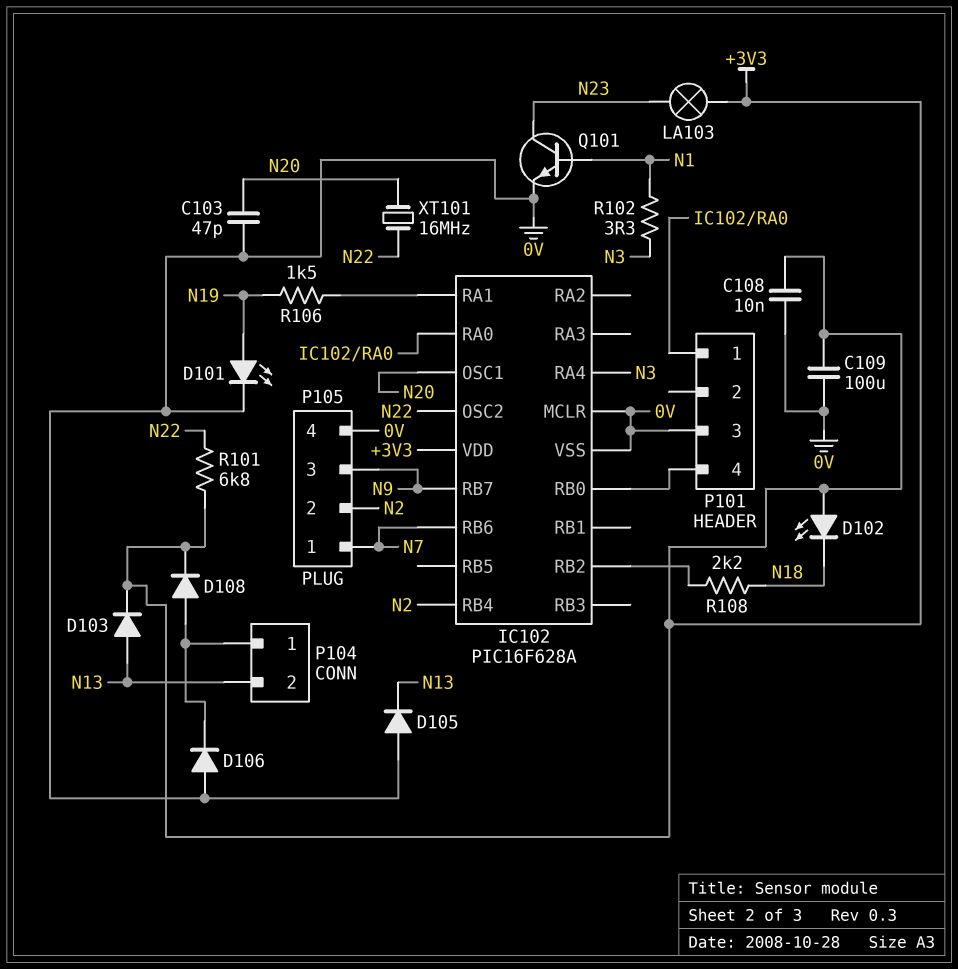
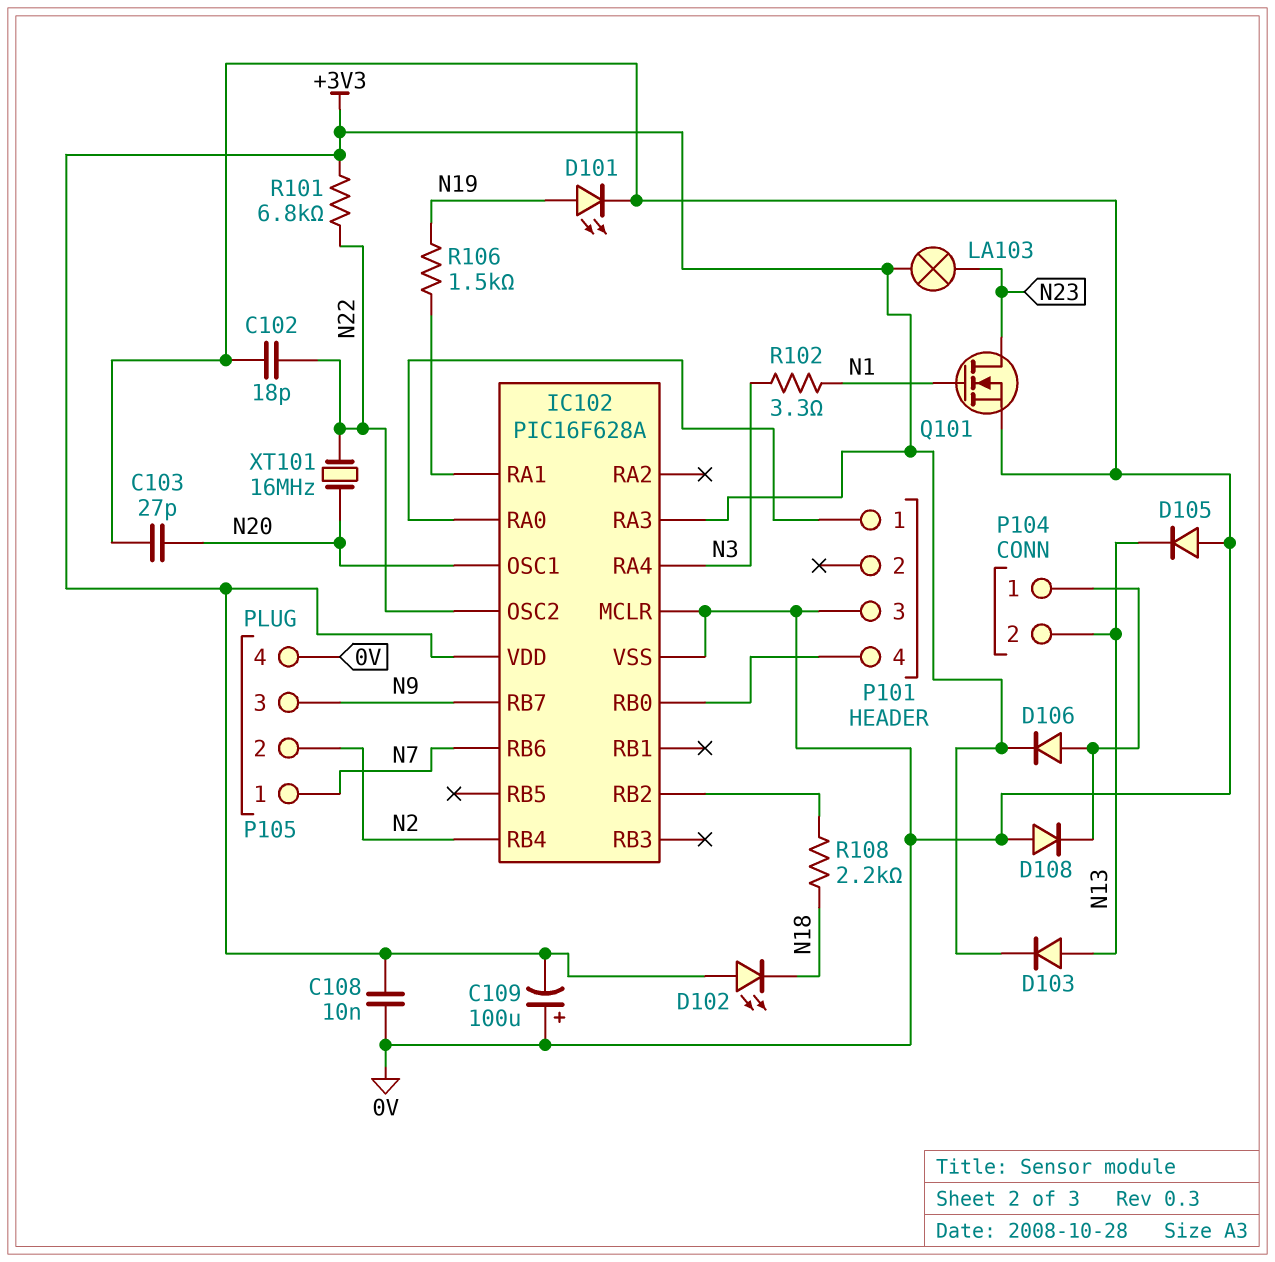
C102: none -> 18pF (0V, N22)
C103: 47pF (0V, N20) -> 27pF (0V, N20)
C109: 100uF (+3V3, 0V) -> 100uF (plus 0V, minus +3V3)
D106: diode (A 0V, K P104/1) -> diode (A P104/1, K +3V3)
D108: diode (A P104/1, K +3V3) -> diode (A 0V, K P104/1)
IC102 pin RA3: none -> +3V3
Q101: NPN (B N1, C N23, E 0V) -> NMOS (G N1, D N23, S 0V)

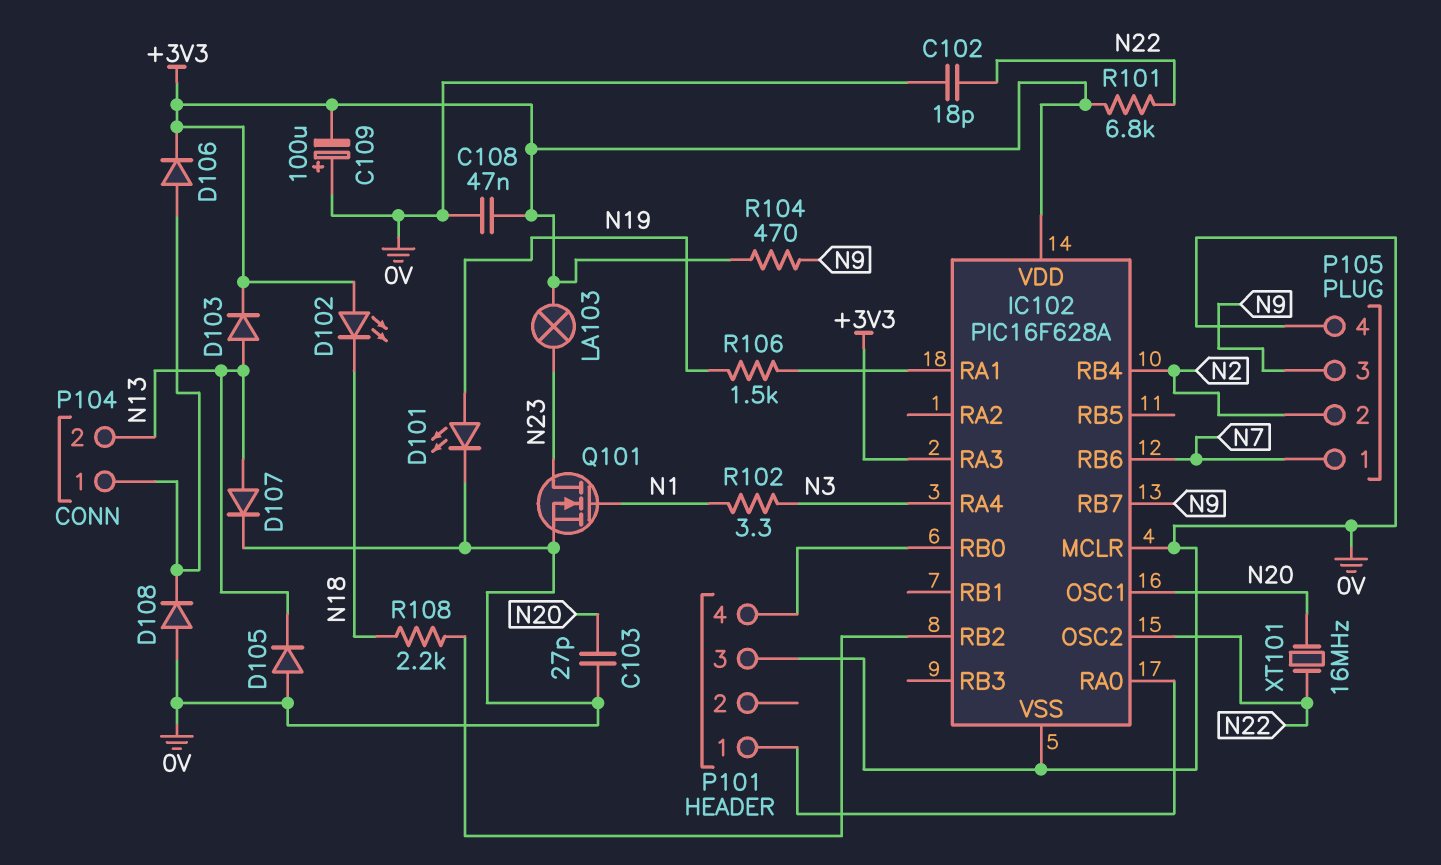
C108: 10nF (+3V3, 0V) -> 47nF (+3V3, 0V)
D107: none -> diode (A N13, K 0V)
R104: none -> 470 (+3V3, N9)

